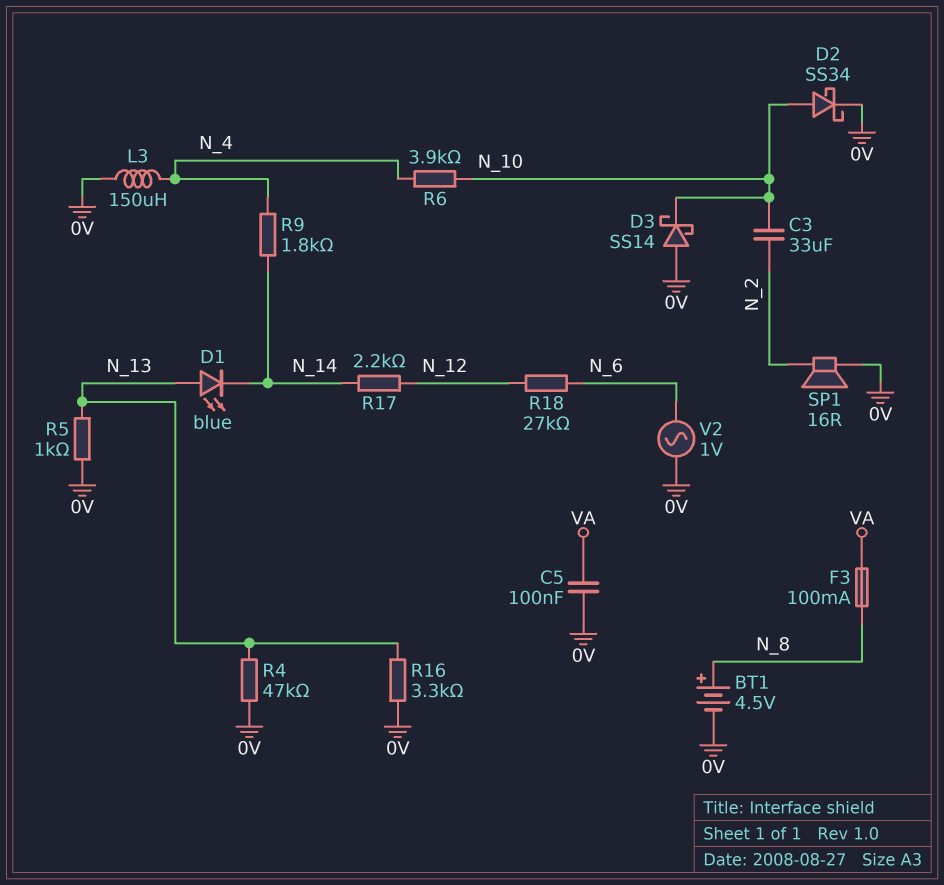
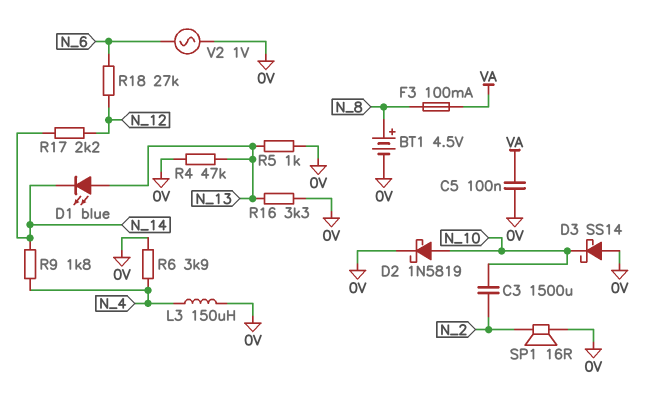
C3: 33uF (N_2, N_10) -> 1500uF (N_2, N_10)
D2: schottky SS34 (A N_10, K 0V) -> schottky 1N5819 (A N_10, K 0V)
R6: 3.9k (N_4, N_10) -> 3.9k (0V, N_4)

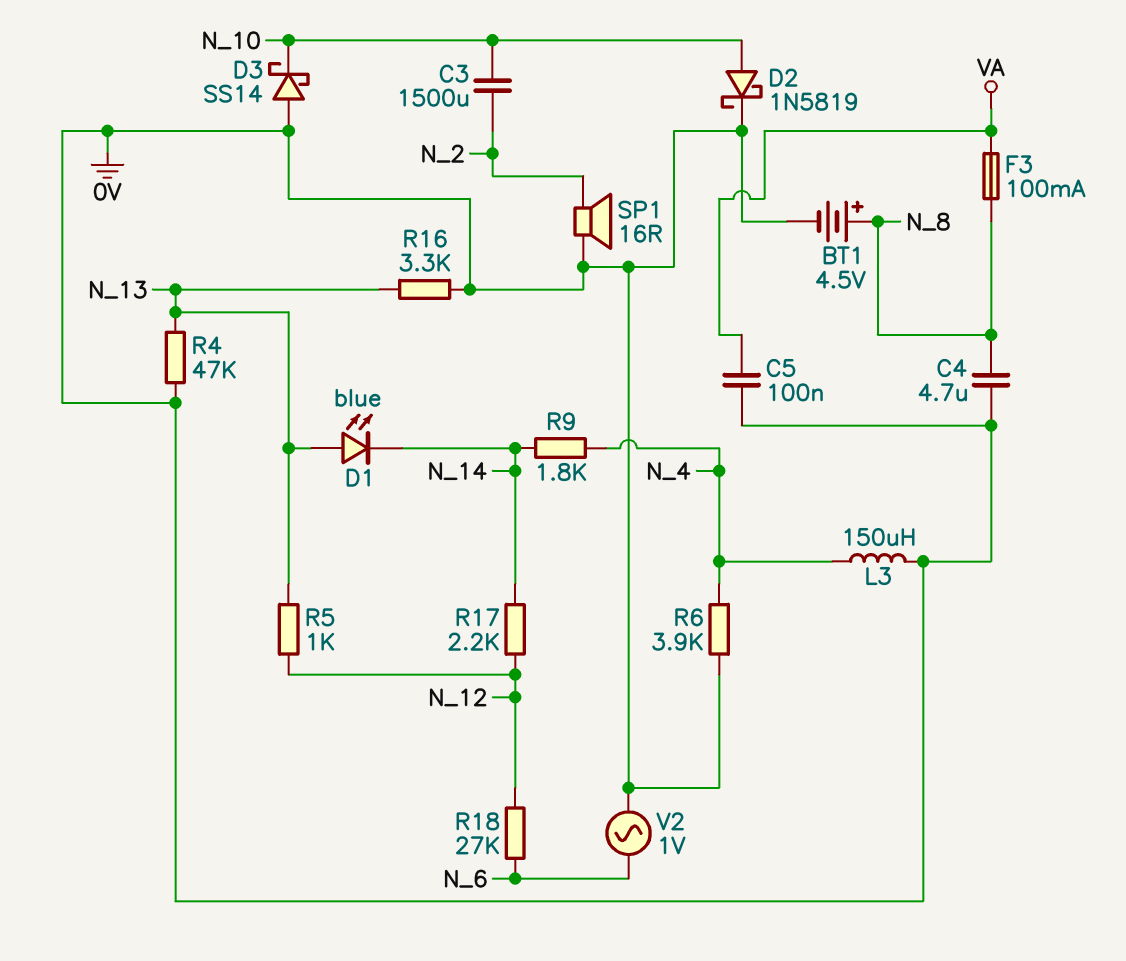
C4: none -> 4.7uF (0V, N_8)
R5: 1k (0V, N_13) -> 1k (N_12, N_13)

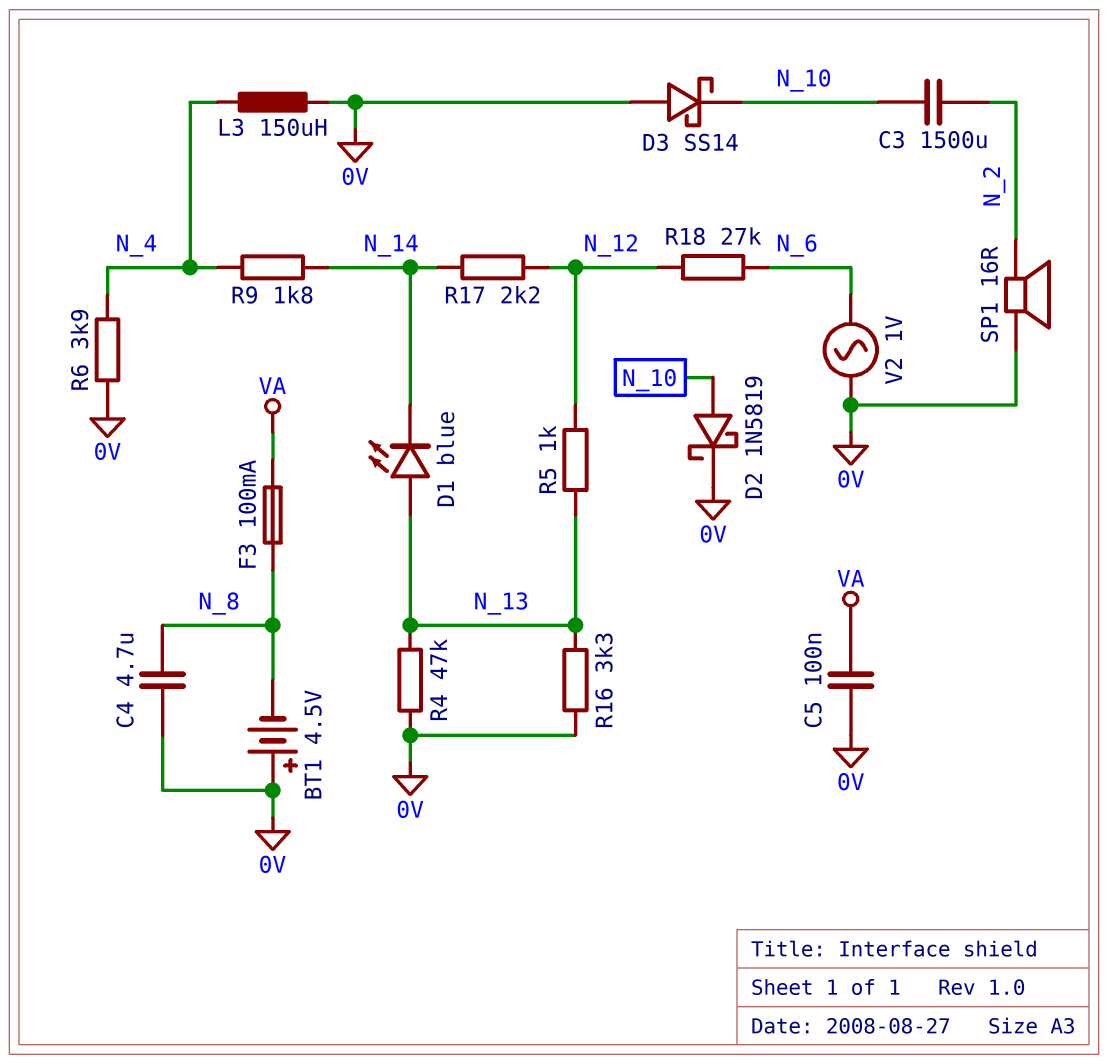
BT1: 4.5V (plus N_8, minus 0V) -> 4.5V (plus 0V, minus N_8)

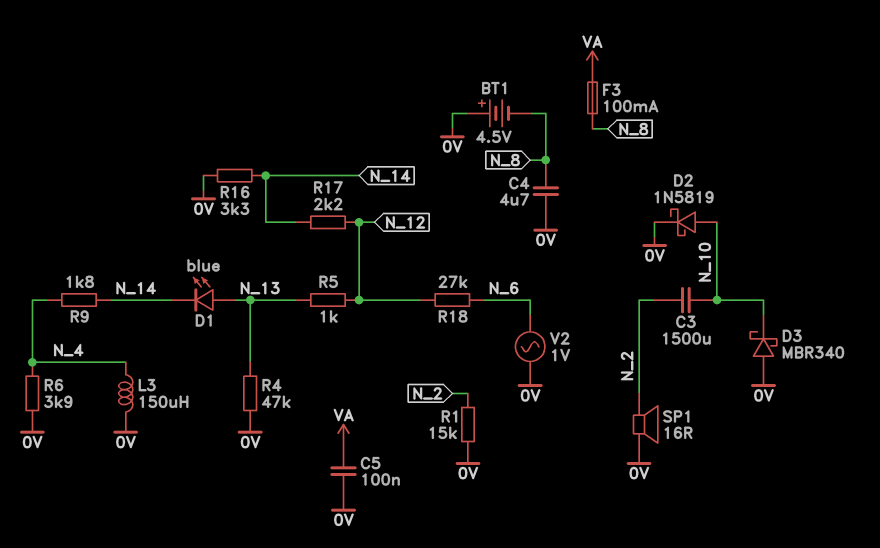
D3: schottky SS14 (A 0V, K N_10) -> schottky MBR340 (A 0V, K N_10)
R1: none -> 15k (0V, N_2)
R16: 3.3k (0V, N_13) -> 3.3k (0V, N_14)

